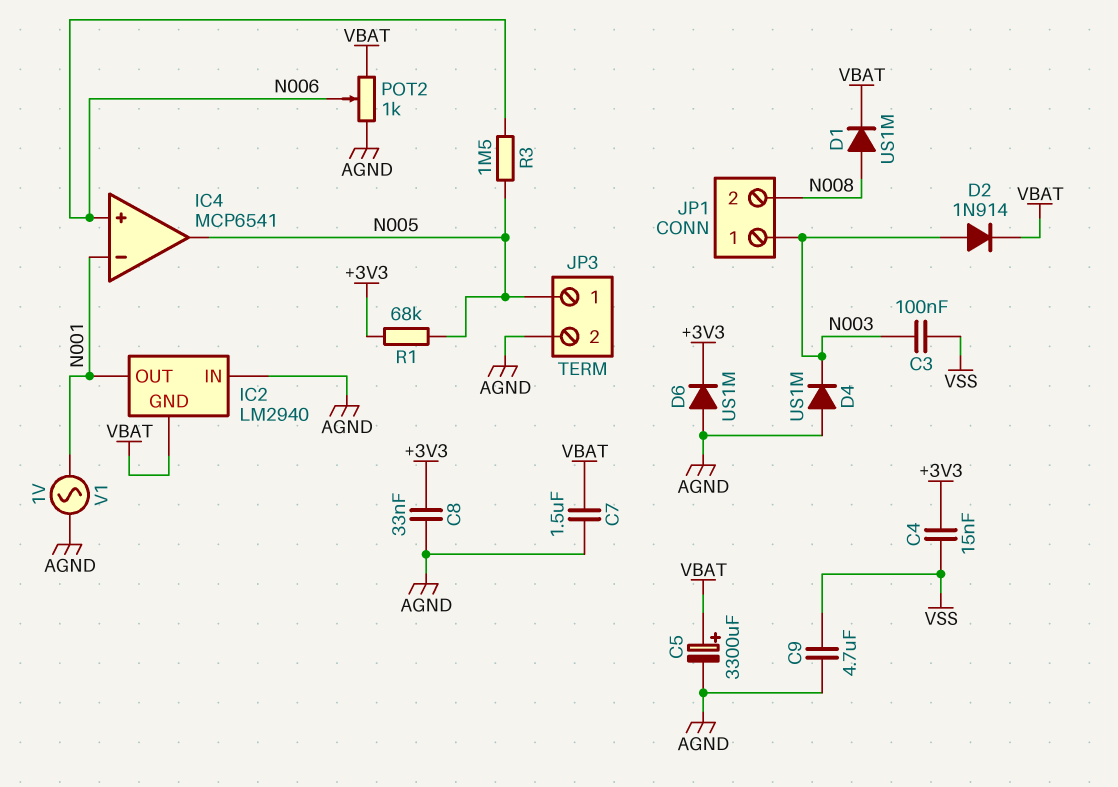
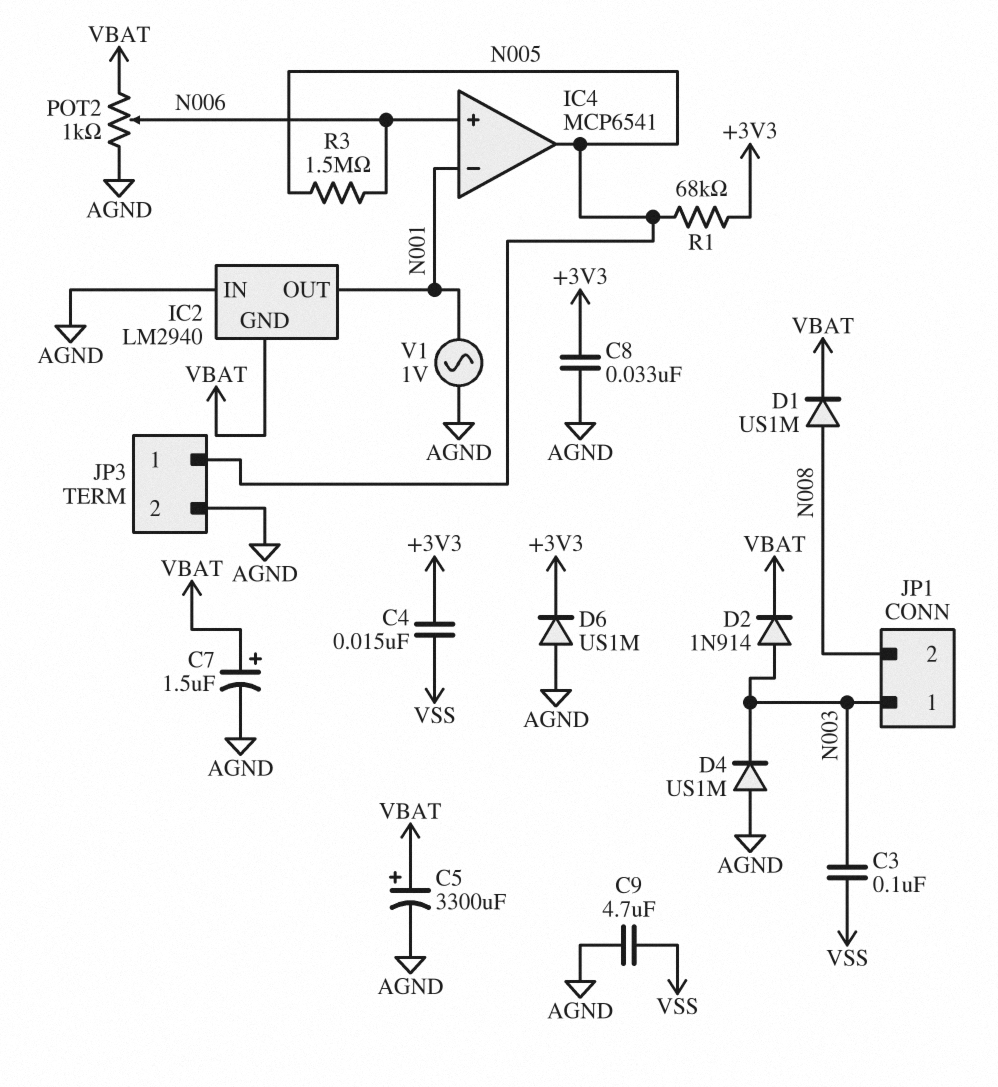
C7: 1.5uF (AGND, VBAT) -> 1.5uF (plus VBAT, minus AGND)

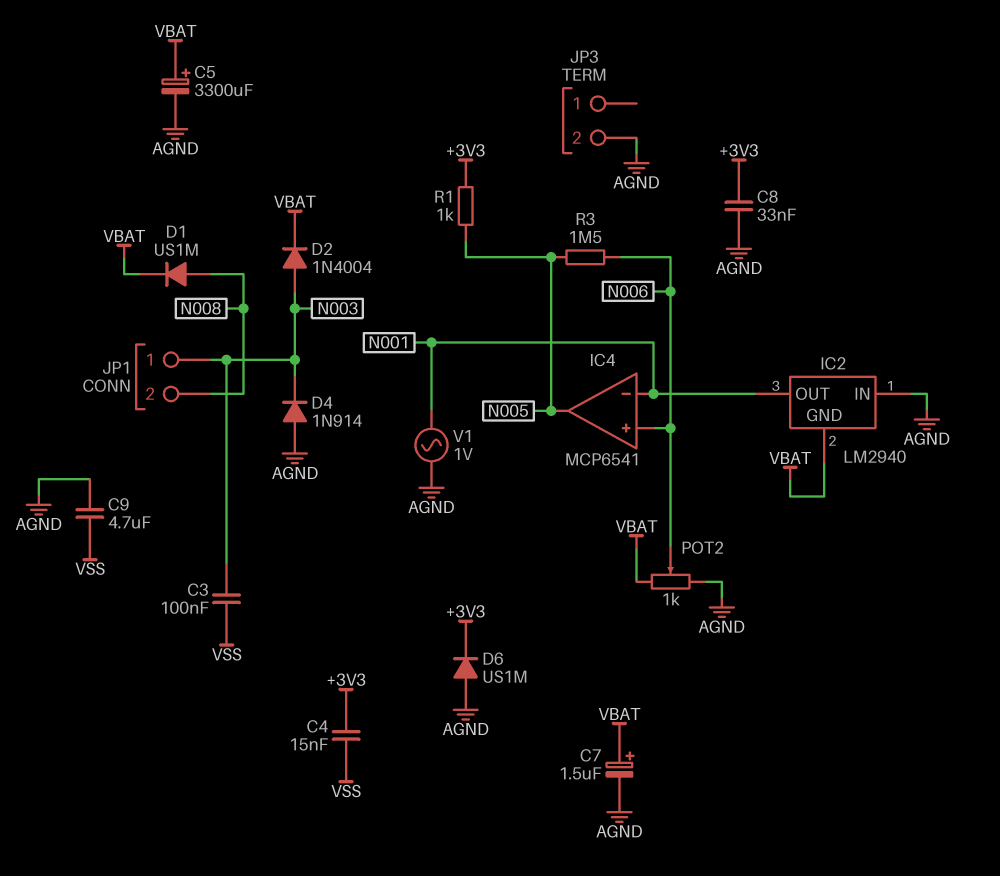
D2: diode 1N914 (A N003, K VBAT) -> diode 1N4004 (A N003, K VBAT)
D4: diode US1M (A AGND, K N003) -> diode 1N914 (A AGND, K N003)
JP3 pin 1: N005 -> none
R1: 68k (+3V3, N005) -> 1k (+3V3, N005)

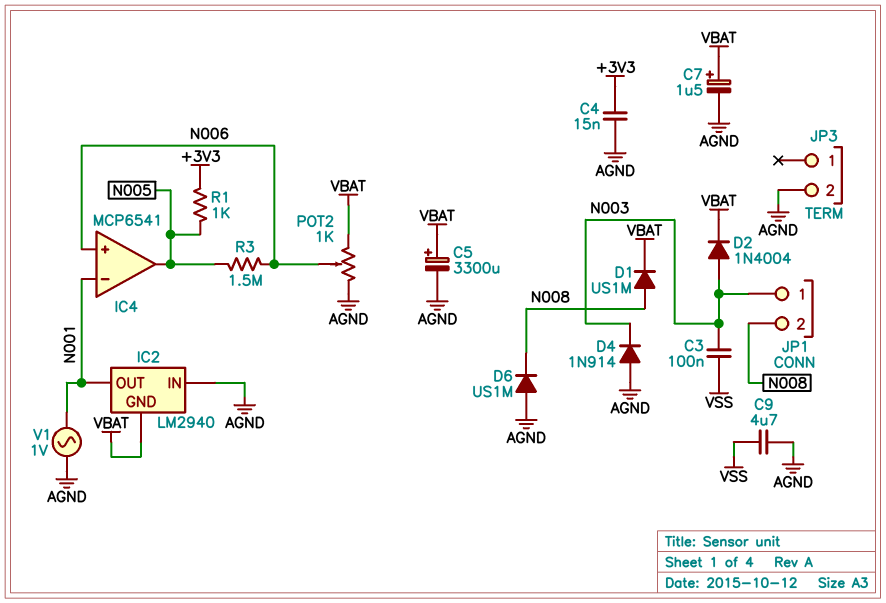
C4: 15nF (+3V3, VSS) -> 15nF (+3V3, AGND)
C8: 33nF (+3V3, AGND) -> none
D6: diode US1M (A AGND, K +3V3) -> diode US1M (A AGND, K N008)

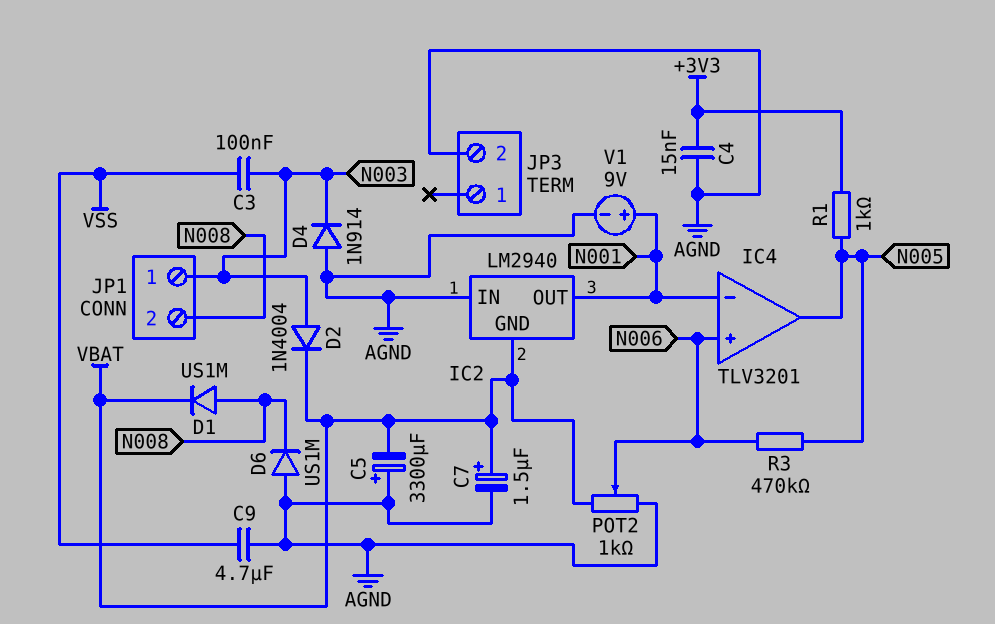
C5: 3300uF (plus VBAT, minus AGND) -> 3300uF (plus AGND, minus VBAT)
IC4: MCP6541 -> TLV3201
R3: 1.5M (N005, N006) -> 470k (N005, N006)
V1: AC 1V (AGND, N001) -> 9V (plus N001, minus AGND)

